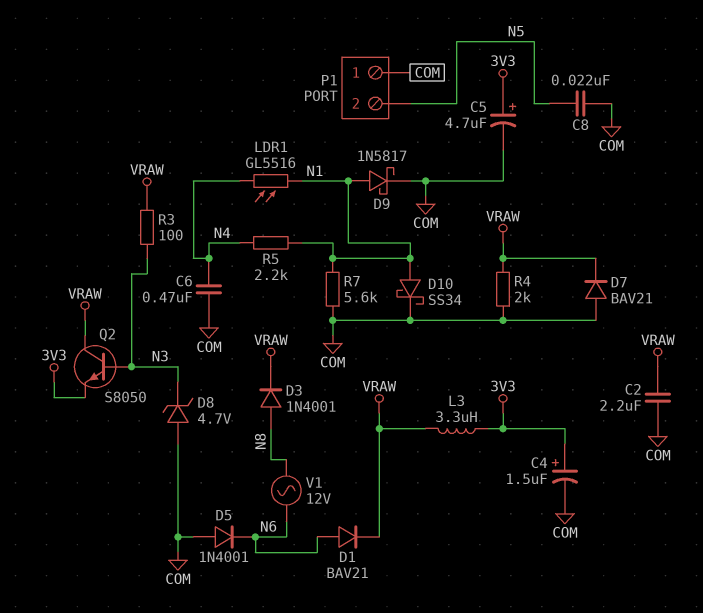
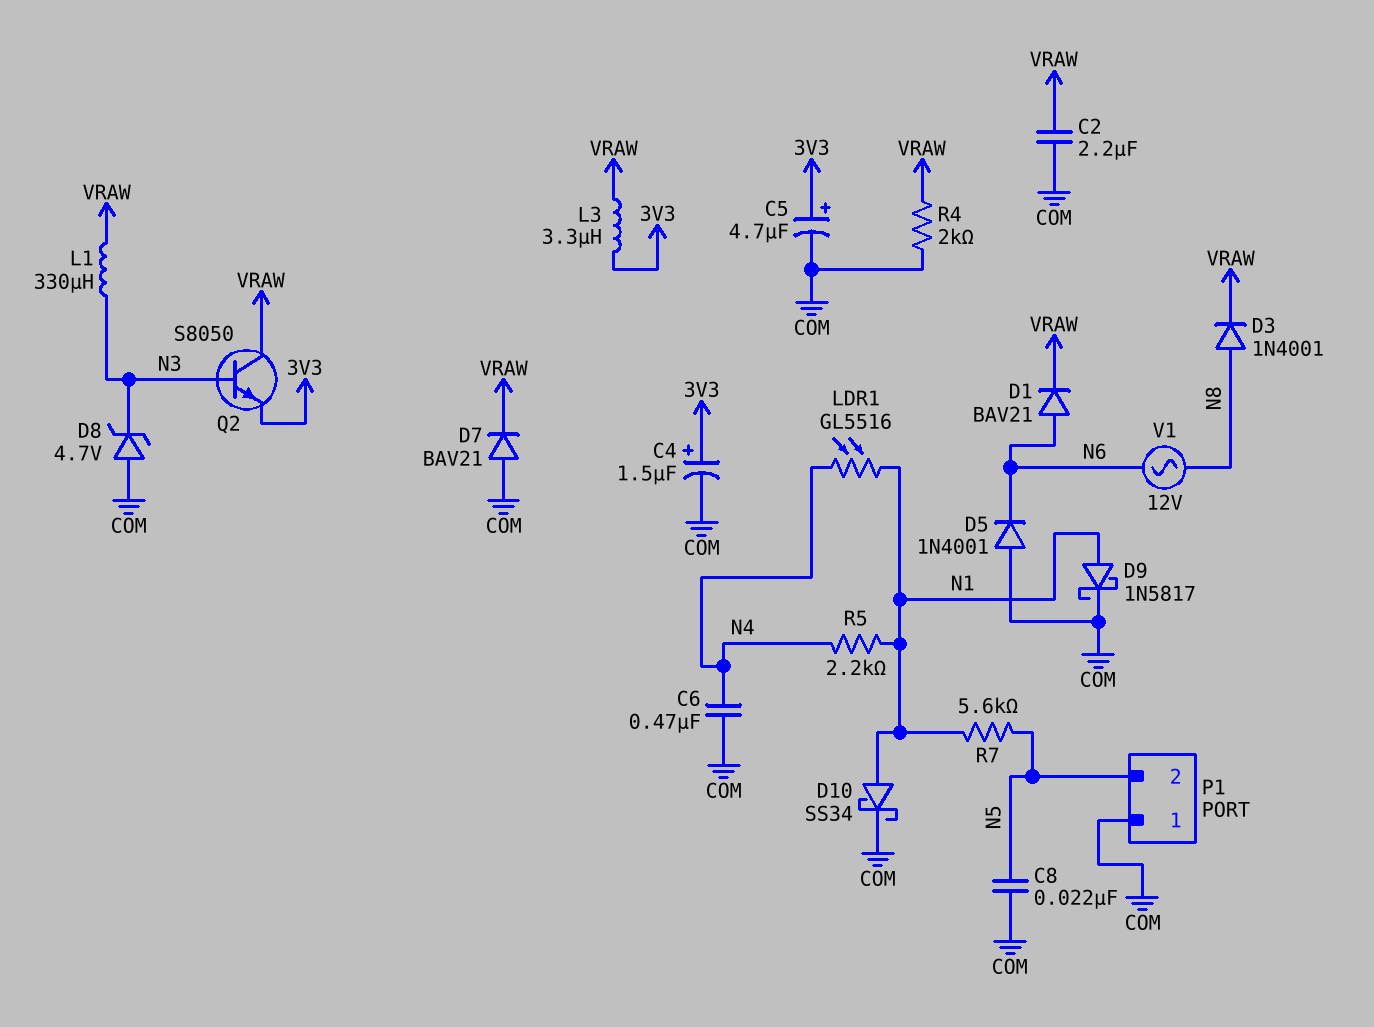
L1: none -> 330uH (N3, VRAW)
R3: 100 (N3, VRAW) -> none
R7: 5.6k (COM, N1) -> 5.6k (N1, N5)

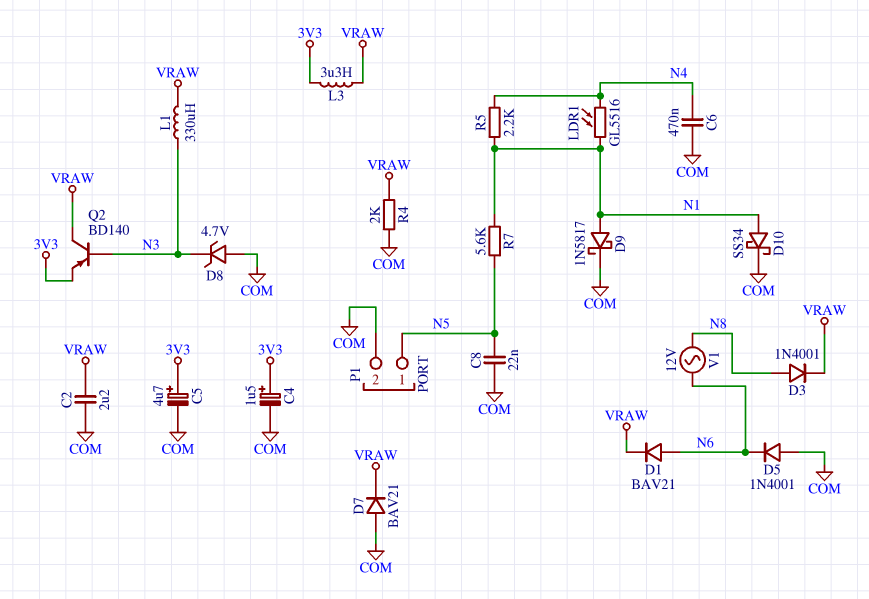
P1 pin 1: COM -> N5
P1 pin 2: N5 -> COM
Q2: NPN S8050 (B N3, C VRAW, E 3V3) -> PNP BD140 (B N3, C VRAW, E 3V3)

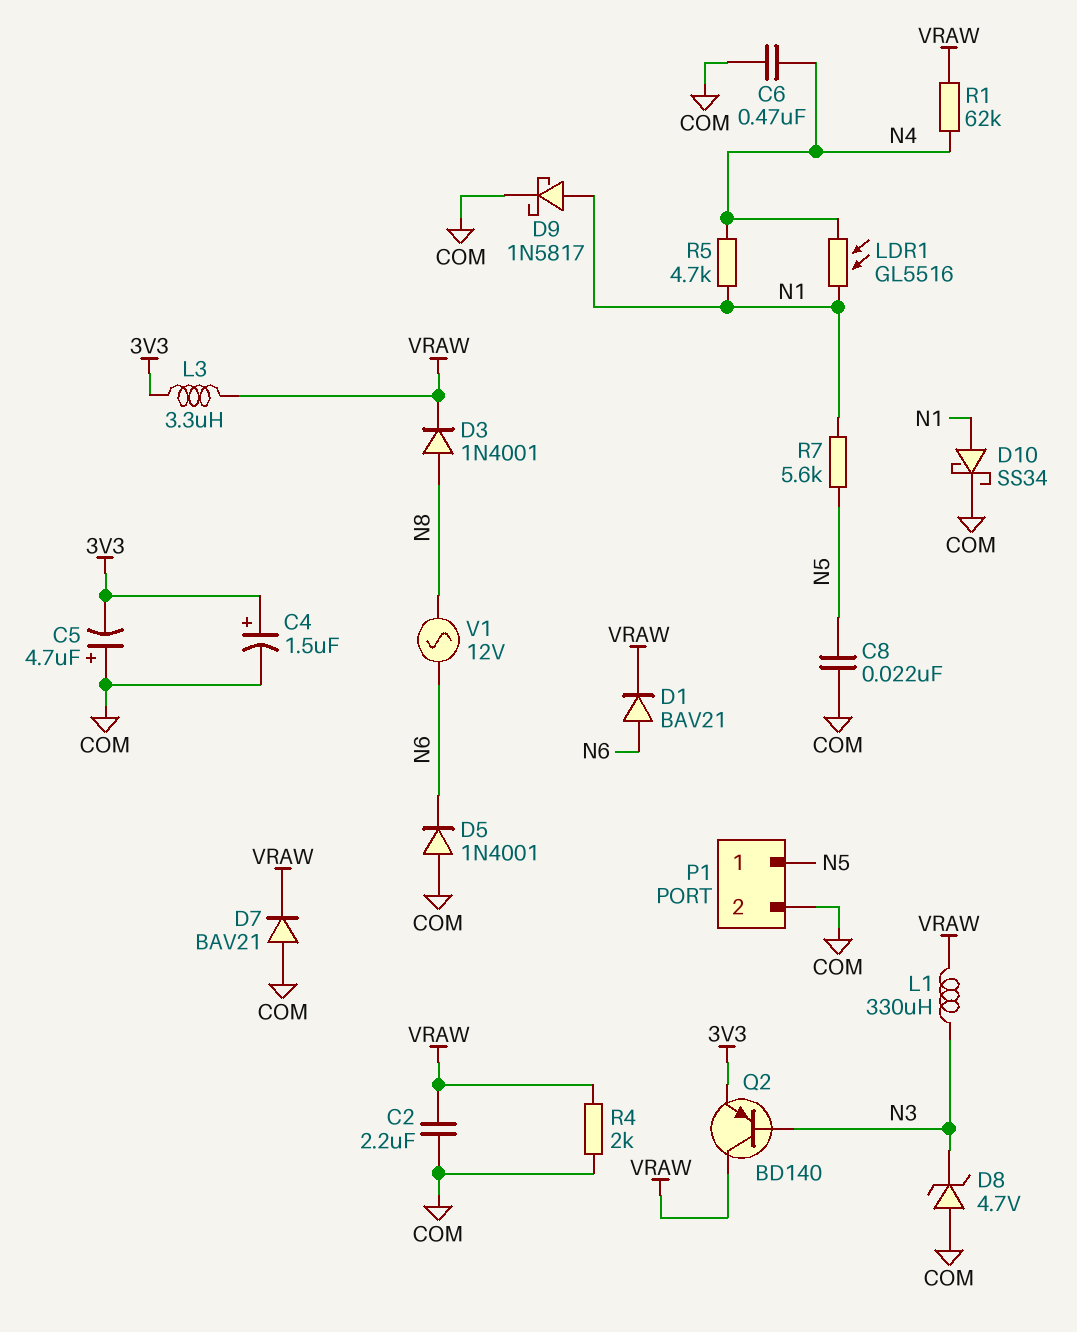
C5: 4.7uF (plus 3V3, minus COM) -> 4.7uF (plus COM, minus 3V3)
R1: none -> 62k (N4, VRAW)
R5: 2.2k (N1, N4) -> 4.7k (N1, N4)

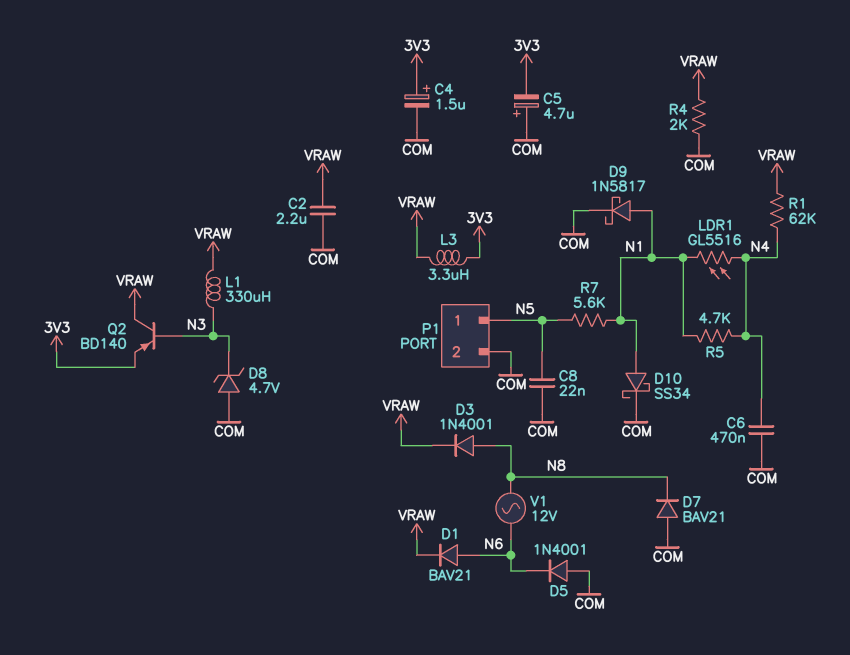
D7: diode BAV21 (A COM, K VRAW) -> diode BAV21 (A COM, K N8)

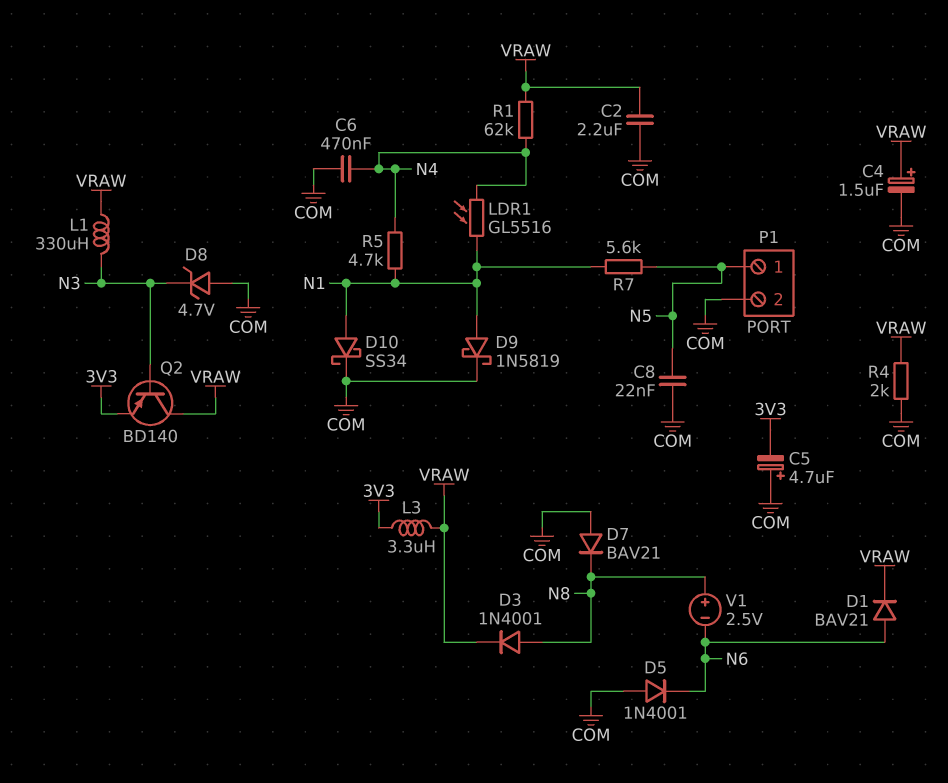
C4: 1.5uF (plus 3V3, minus COM) -> 1.5uF (plus VRAW, minus COM)
D9: schottky 1N5817 (A N1, K COM) -> schottky 1N5819 (A N1, K COM)
V1: AC 12V (N6, N8) -> 2.5V (plus N8, minus N6)

